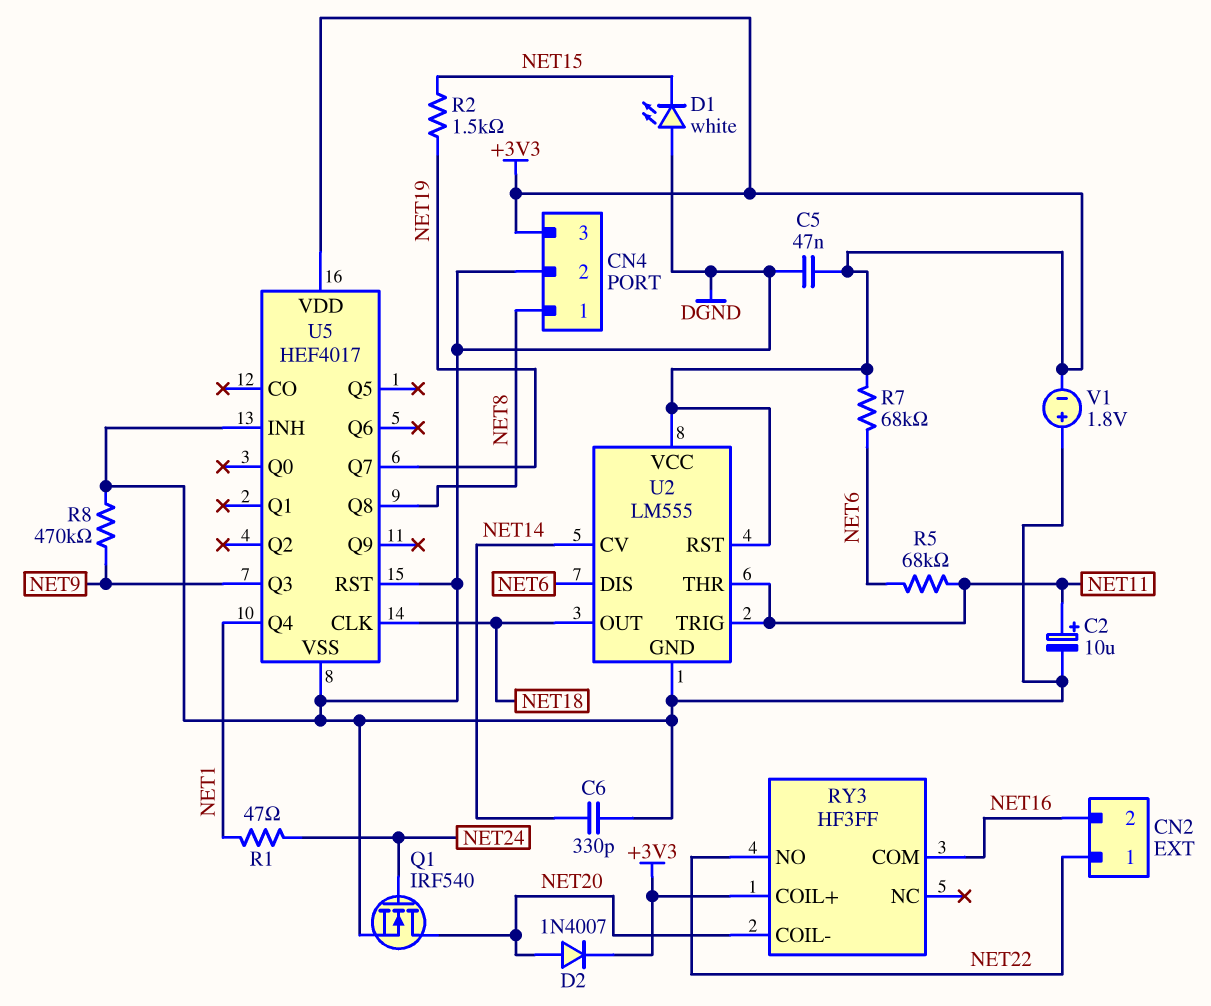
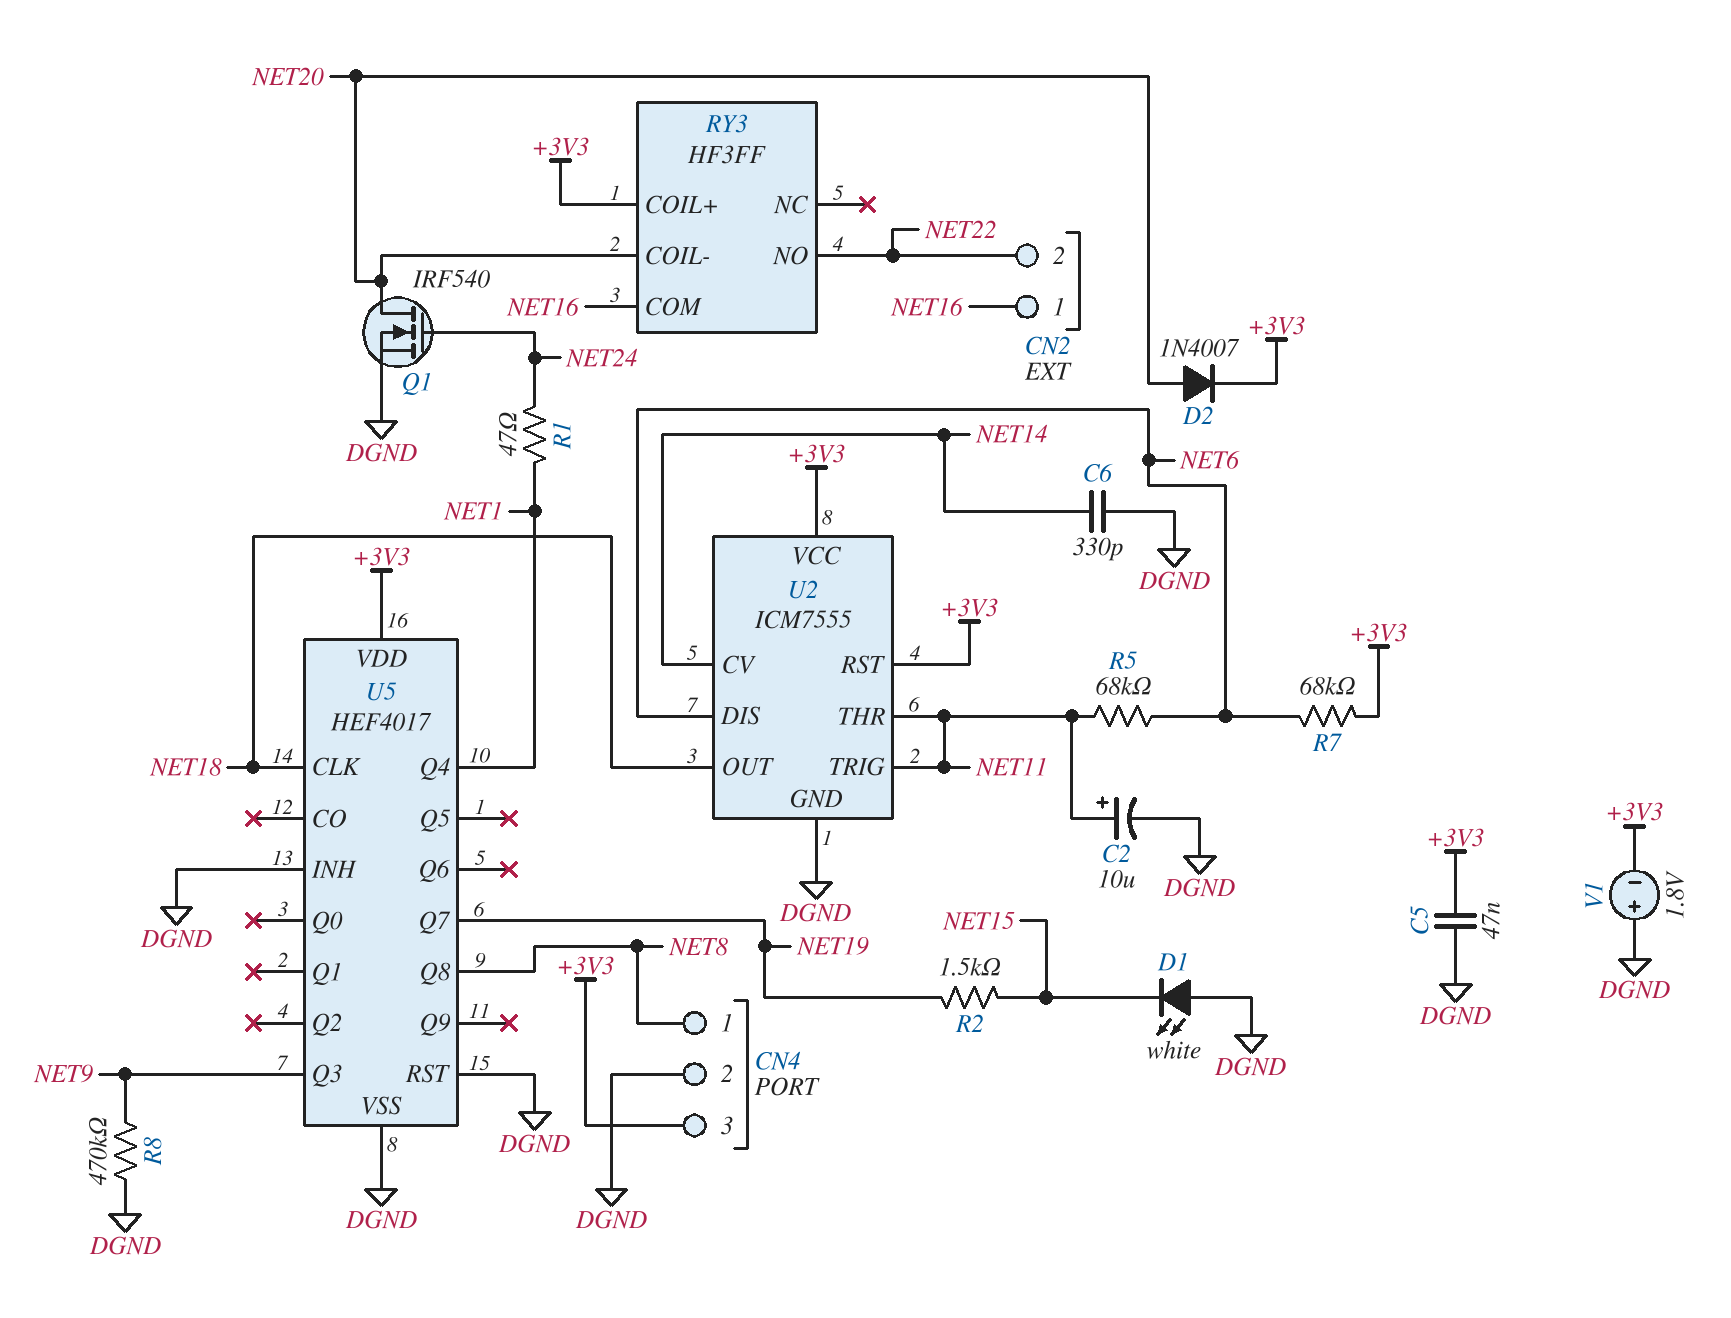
CN2 pin 1: NET22 -> NET16
CN2 pin 2: NET16 -> NET22
U2: LM555 -> ICM7555

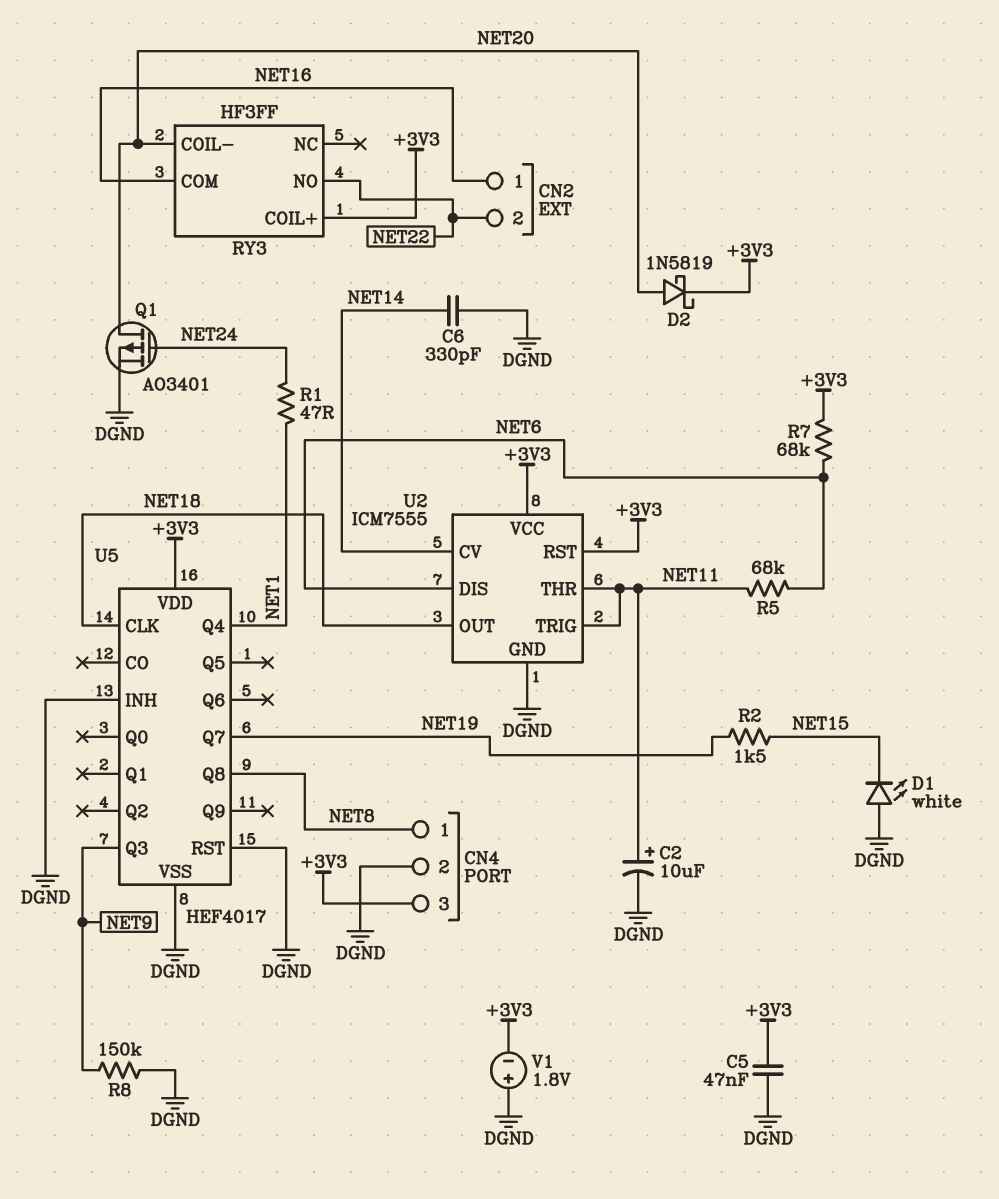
D2: diode 1N4007 (A NET20, K +3V3) -> schottky 1N5819 (A NET20, K +3V3)
Q1: NMOS IRF540 (G NET24, D NET20, S DGND) -> PMOS AO3401 (G NET24, D NET20, S DGND)
R8: 470k (DGND, NET9) -> 150k (DGND, NET9)

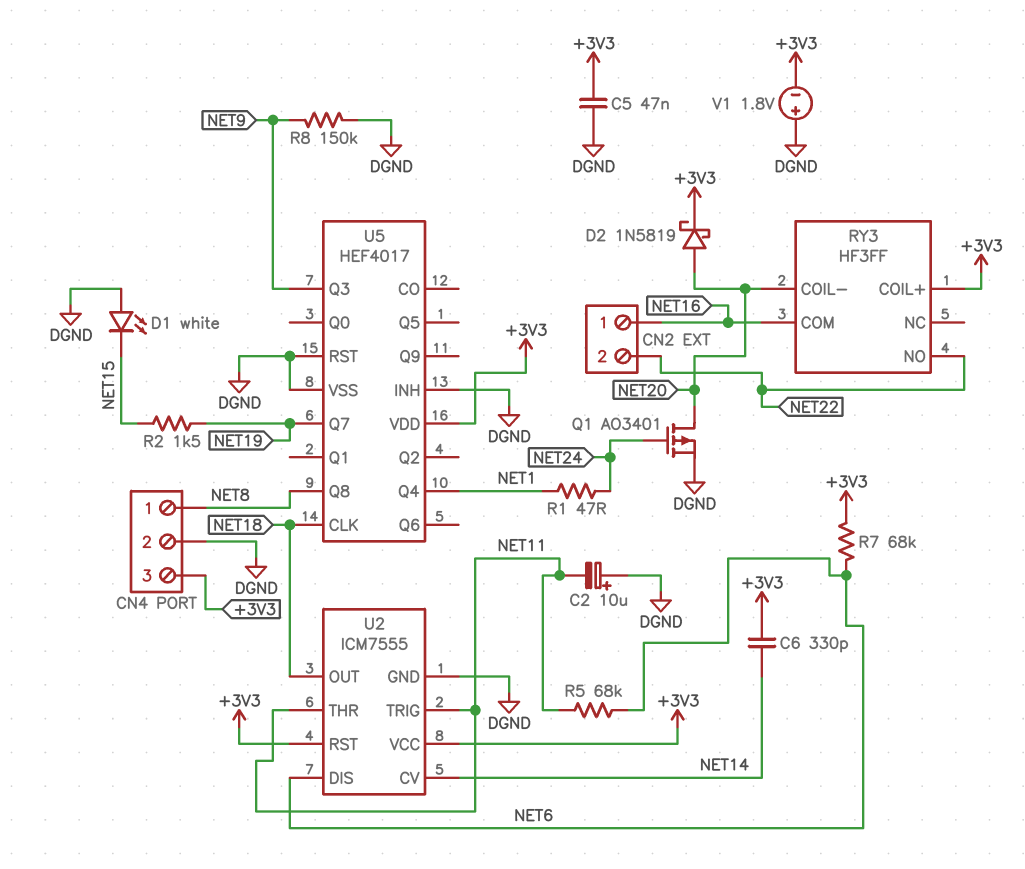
C2: 10uF (plus NET11, minus DGND) -> 10uF (plus DGND, minus NET11)
C6: 330pF (DGND, NET14) -> 330pF (+3V3, NET14)

